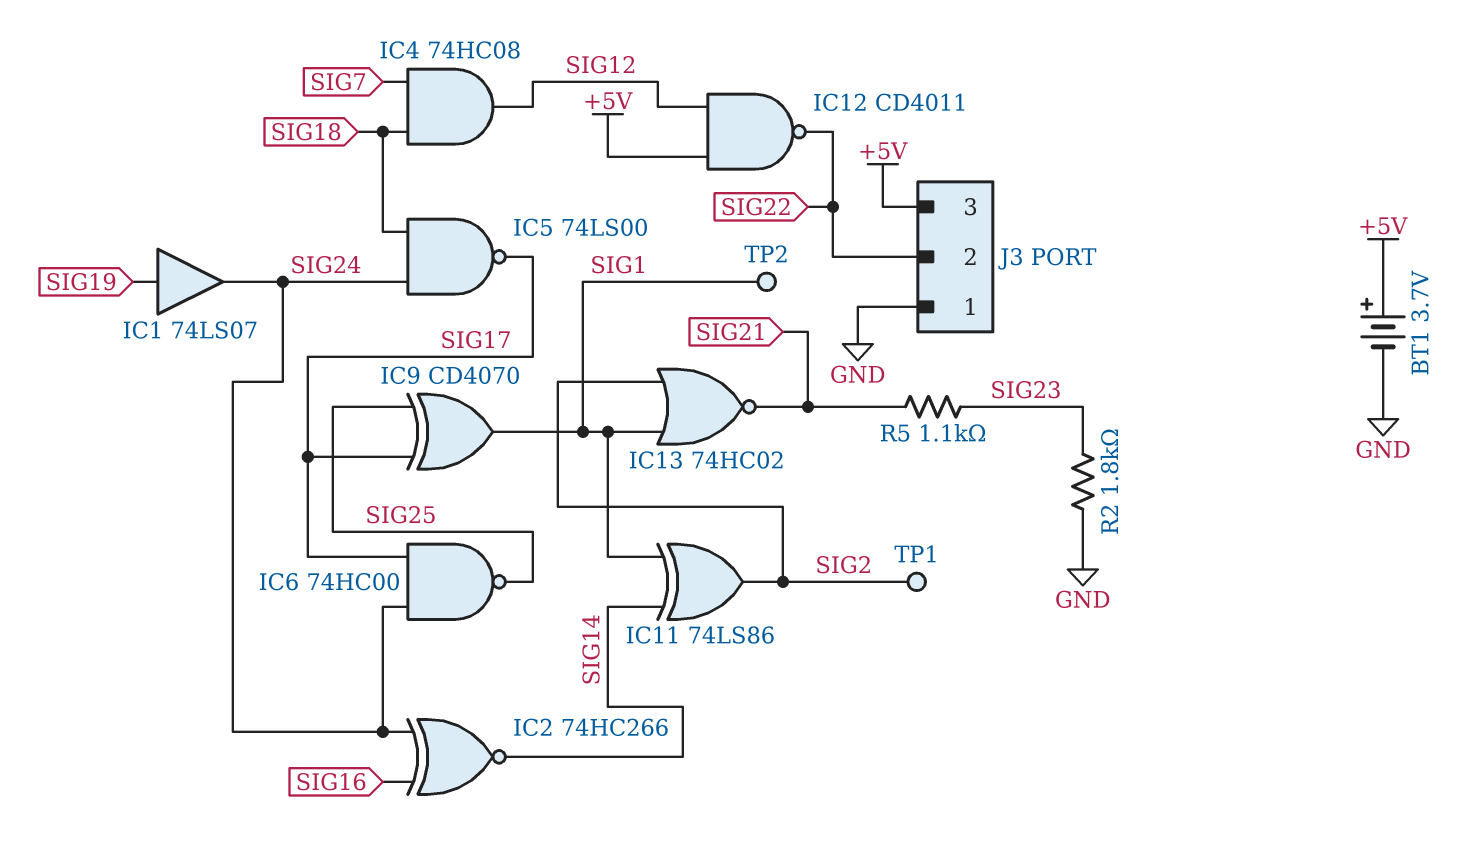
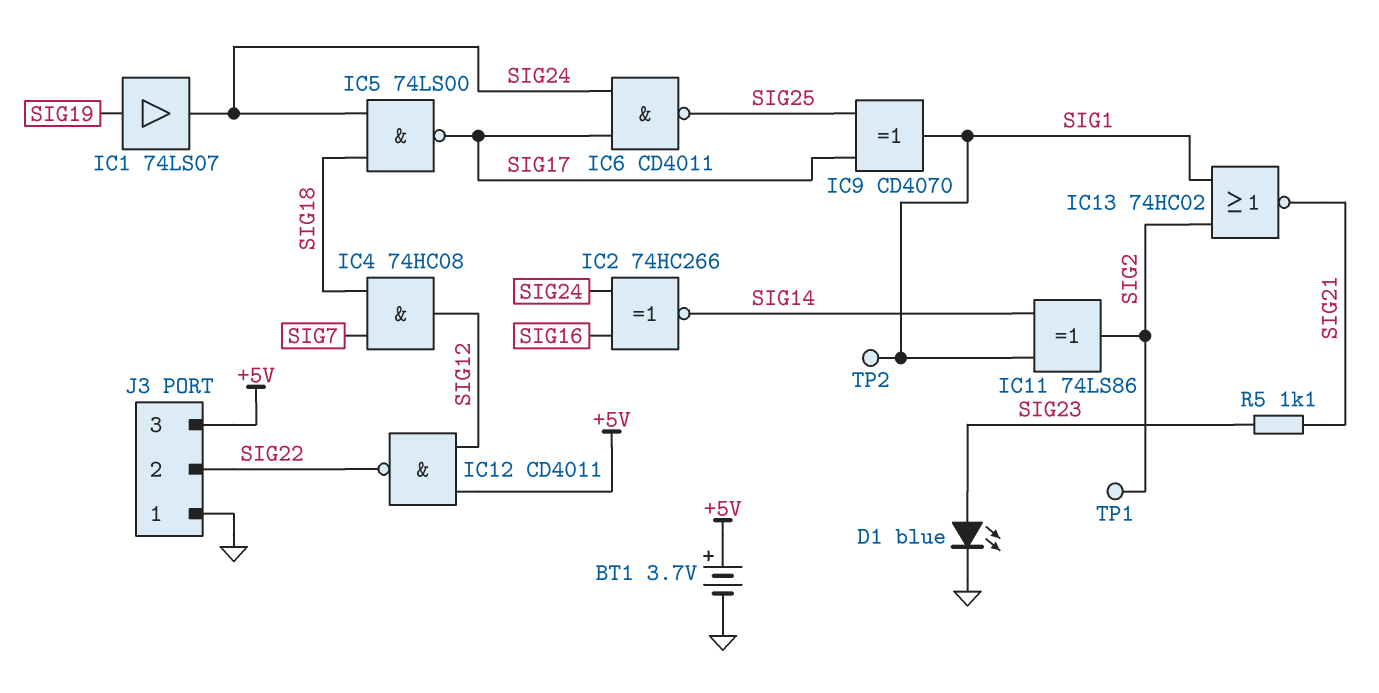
D1: none -> LED blue (A SIG23, K GND)
IC6: NAND 74HC00 (in SIG17, in SIG24, out SIG25) -> NAND CD4011 (in SIG17, in SIG24, out SIG25)
R2: 1.8k (GND, SIG23) -> none

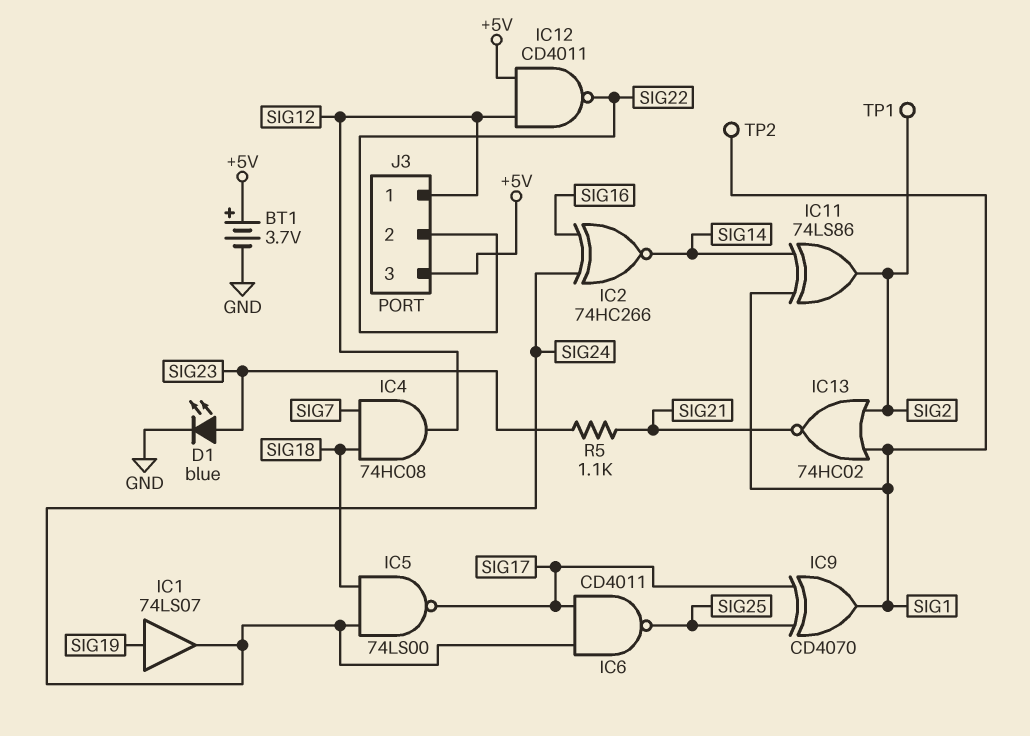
J3 pin 1: GND -> SIG12

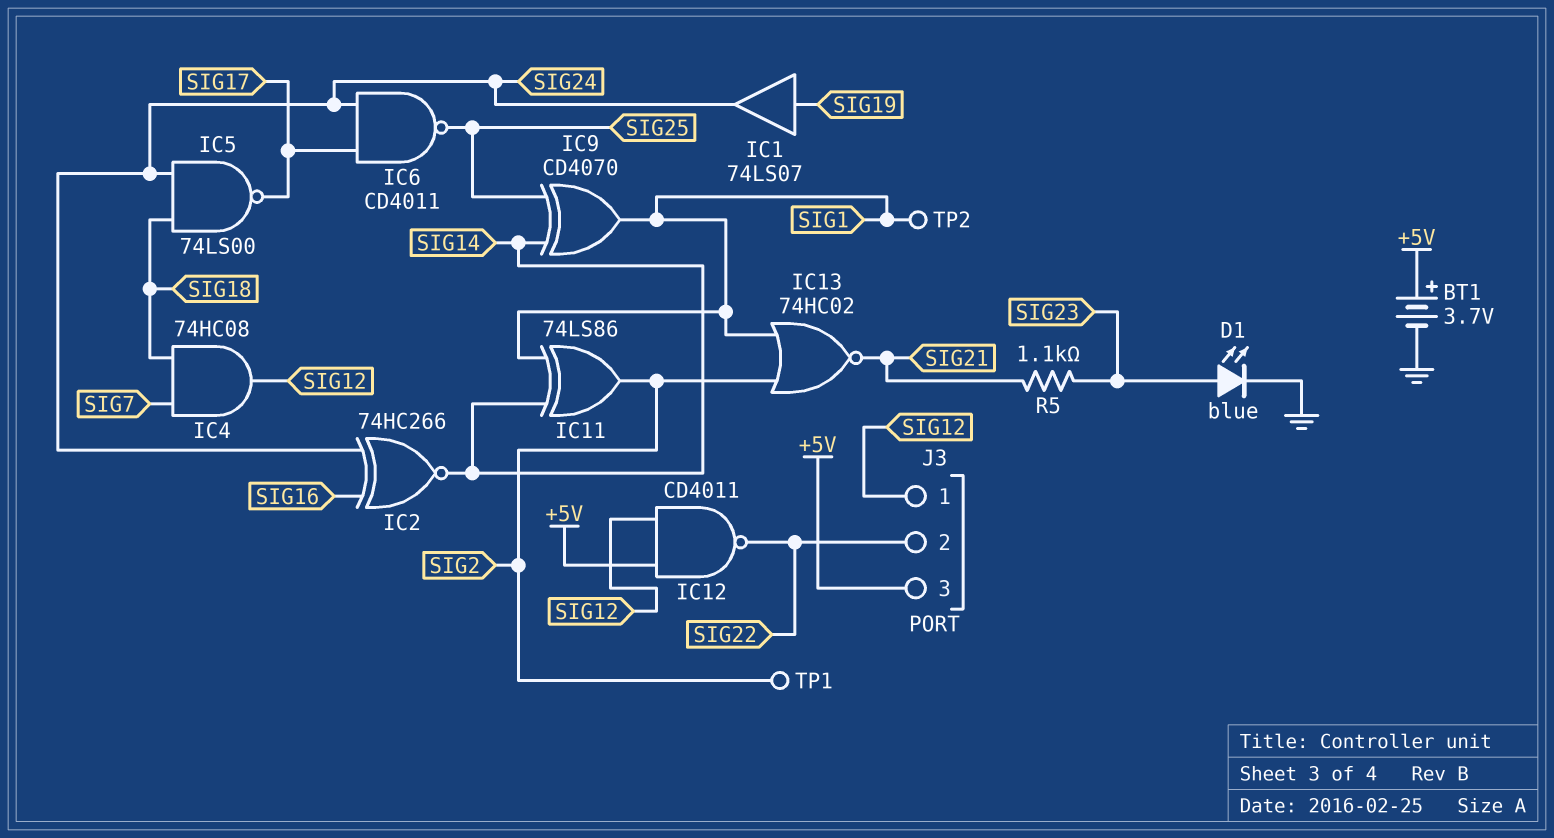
IC9: XOR CD4070 (in SIG17, in SIG25, out SIG1) -> XOR CD4070 (in SIG14, in SIG25, out SIG1)

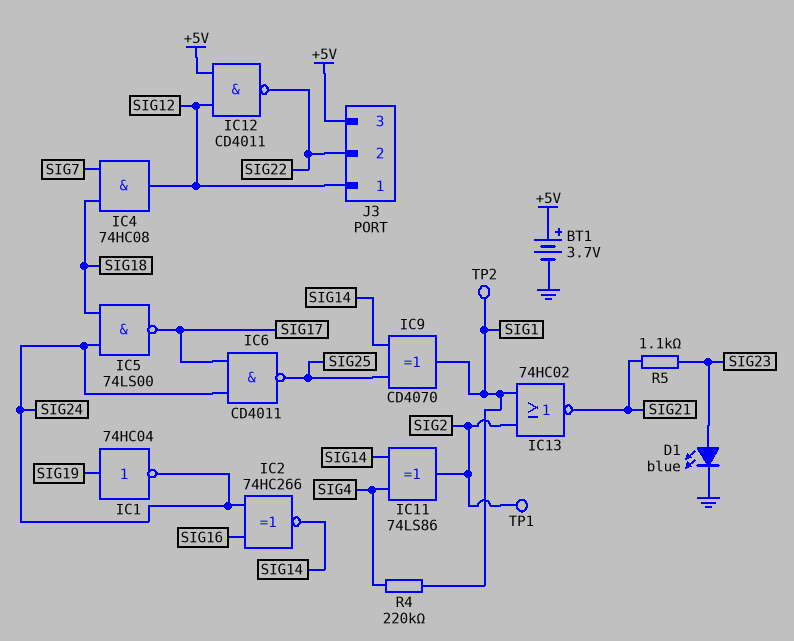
IC1: buffer 74LS07 (in SIG19, out SIG24) -> NOT 74HC04 (in SIG19, out SIG24)
IC11: XOR 74LS86 (in SIG1, in SIG14, out SIG2) -> XOR 74LS86 (in SIG4, in SIG14, out SIG2)
R4: none -> 220k (SIG1, SIG4)

